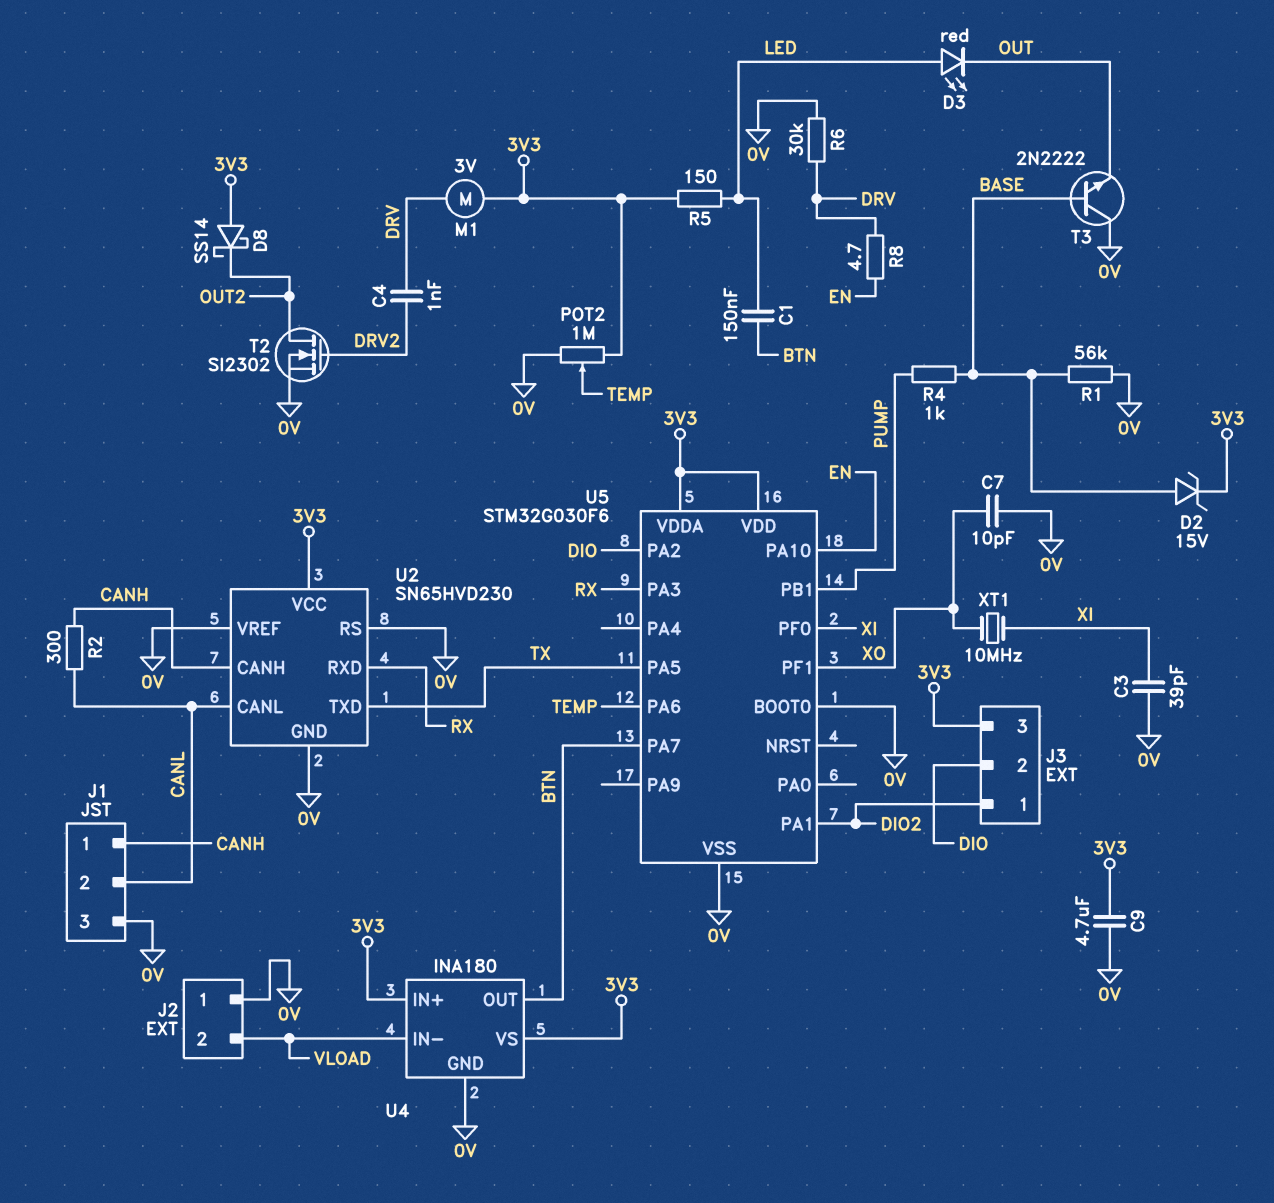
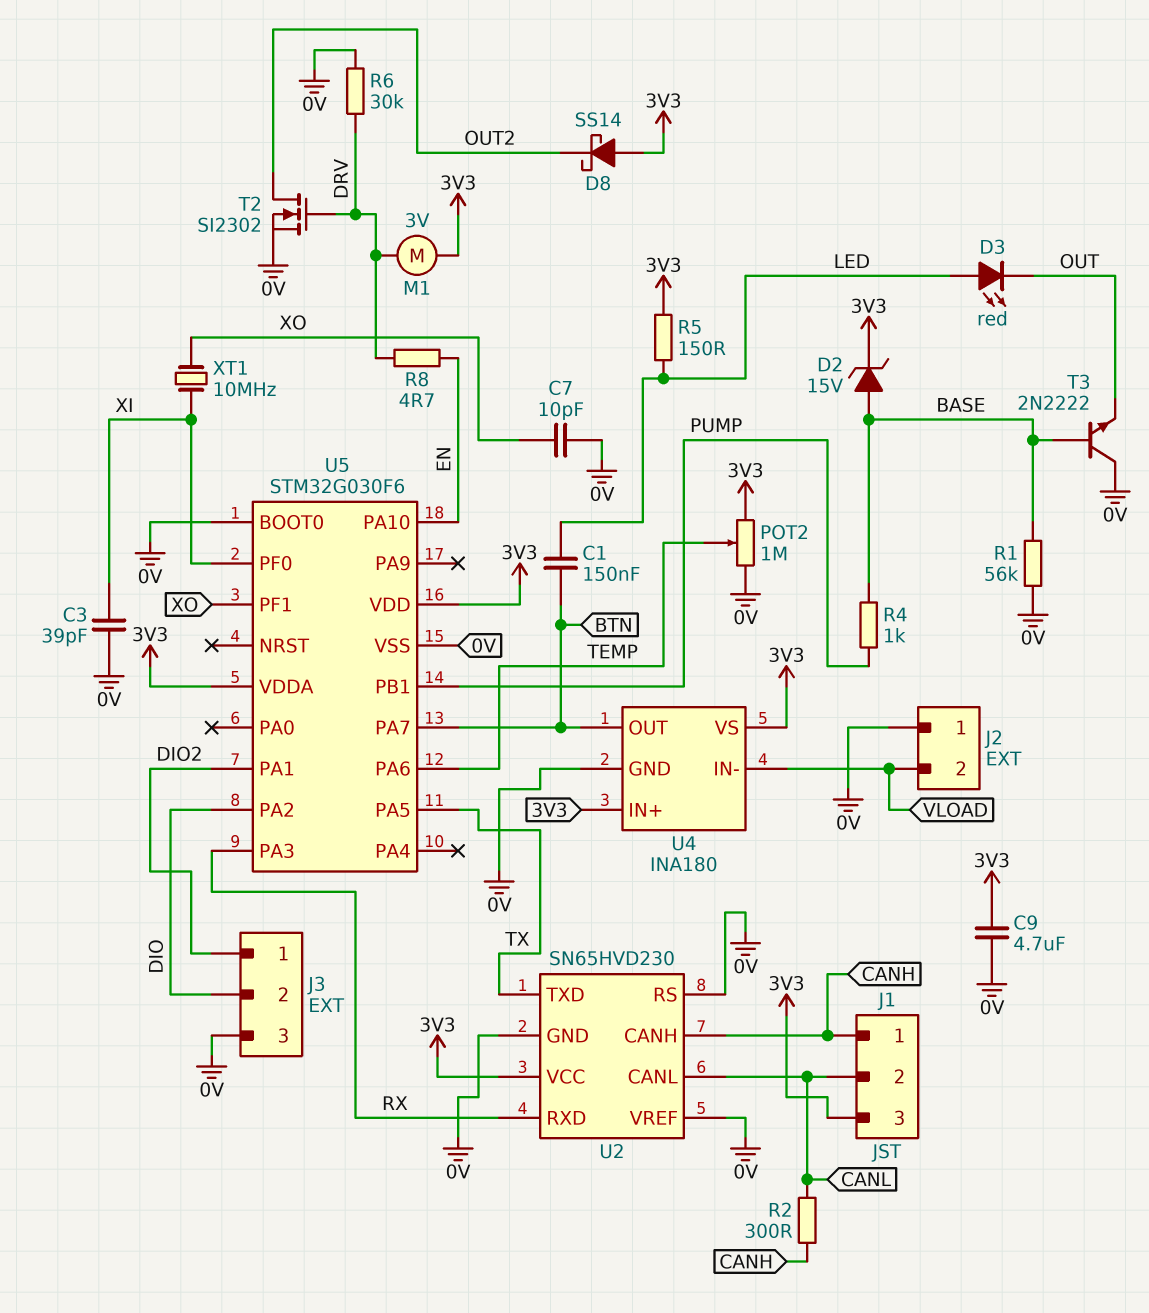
C4: 1nF (DRV, DRV2) -> none
J1 pin 3: 0V -> 3V3
J3 pin 3: 3V3 -> 0V
T2: NMOS SI2302 (G DRV2, D OUT2, S 0V) -> NMOS SI2302 (G DRV, D OUT2, S 0V)

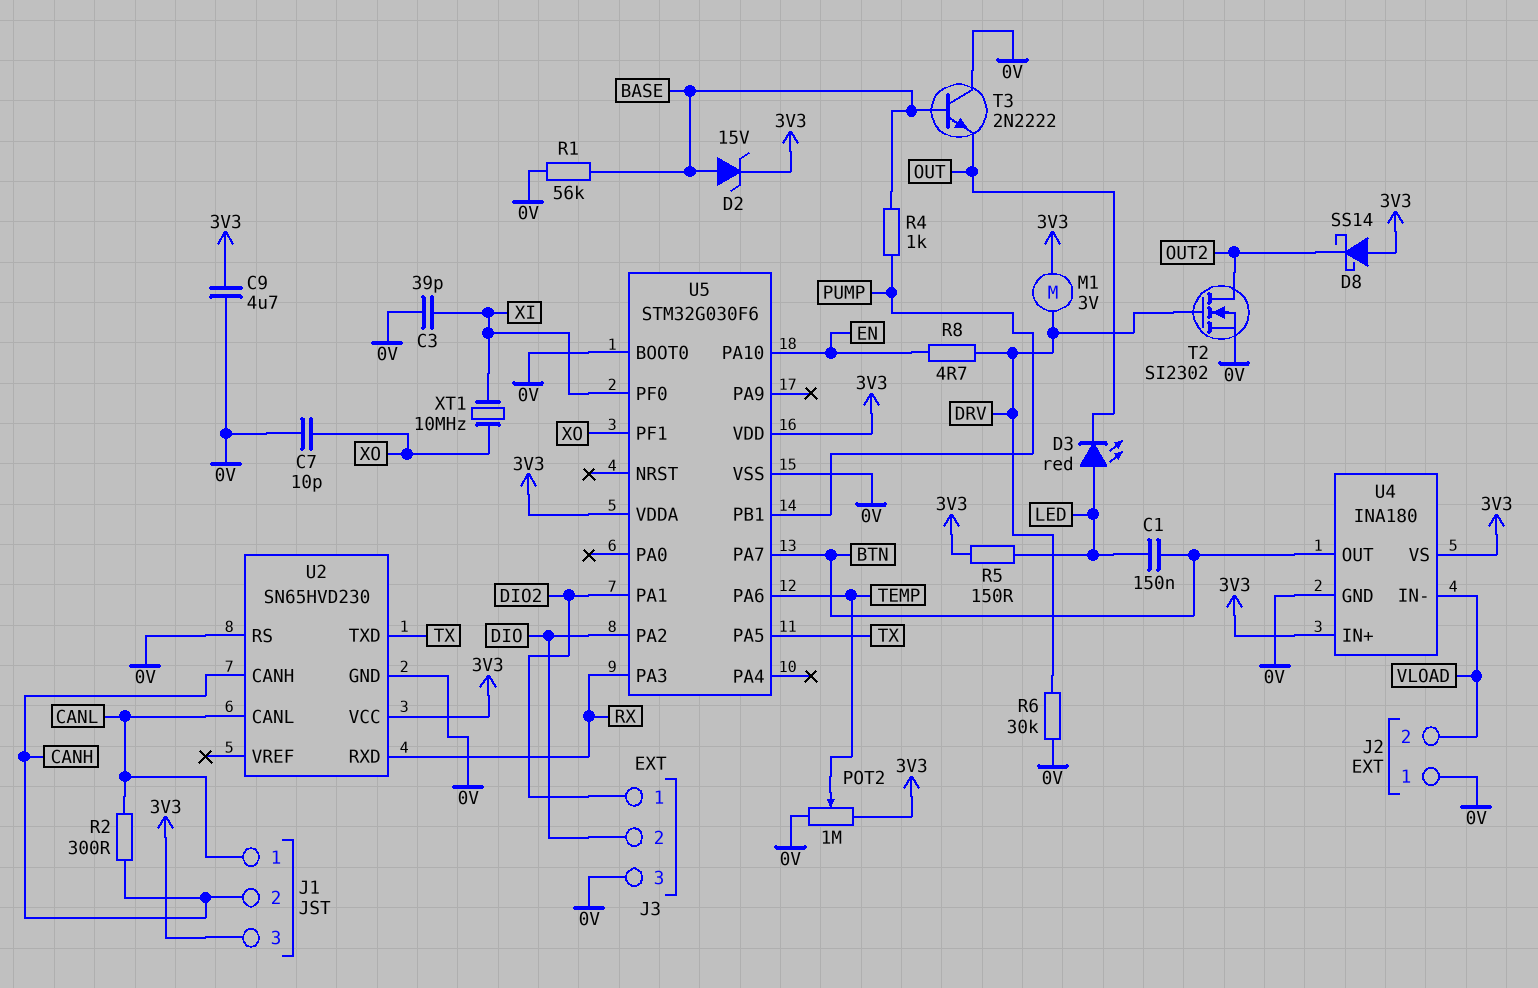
J1 pin 1: CANH -> CANL
J1 pin 2: CANL -> CANH
U2 pin VREF: 0V -> none

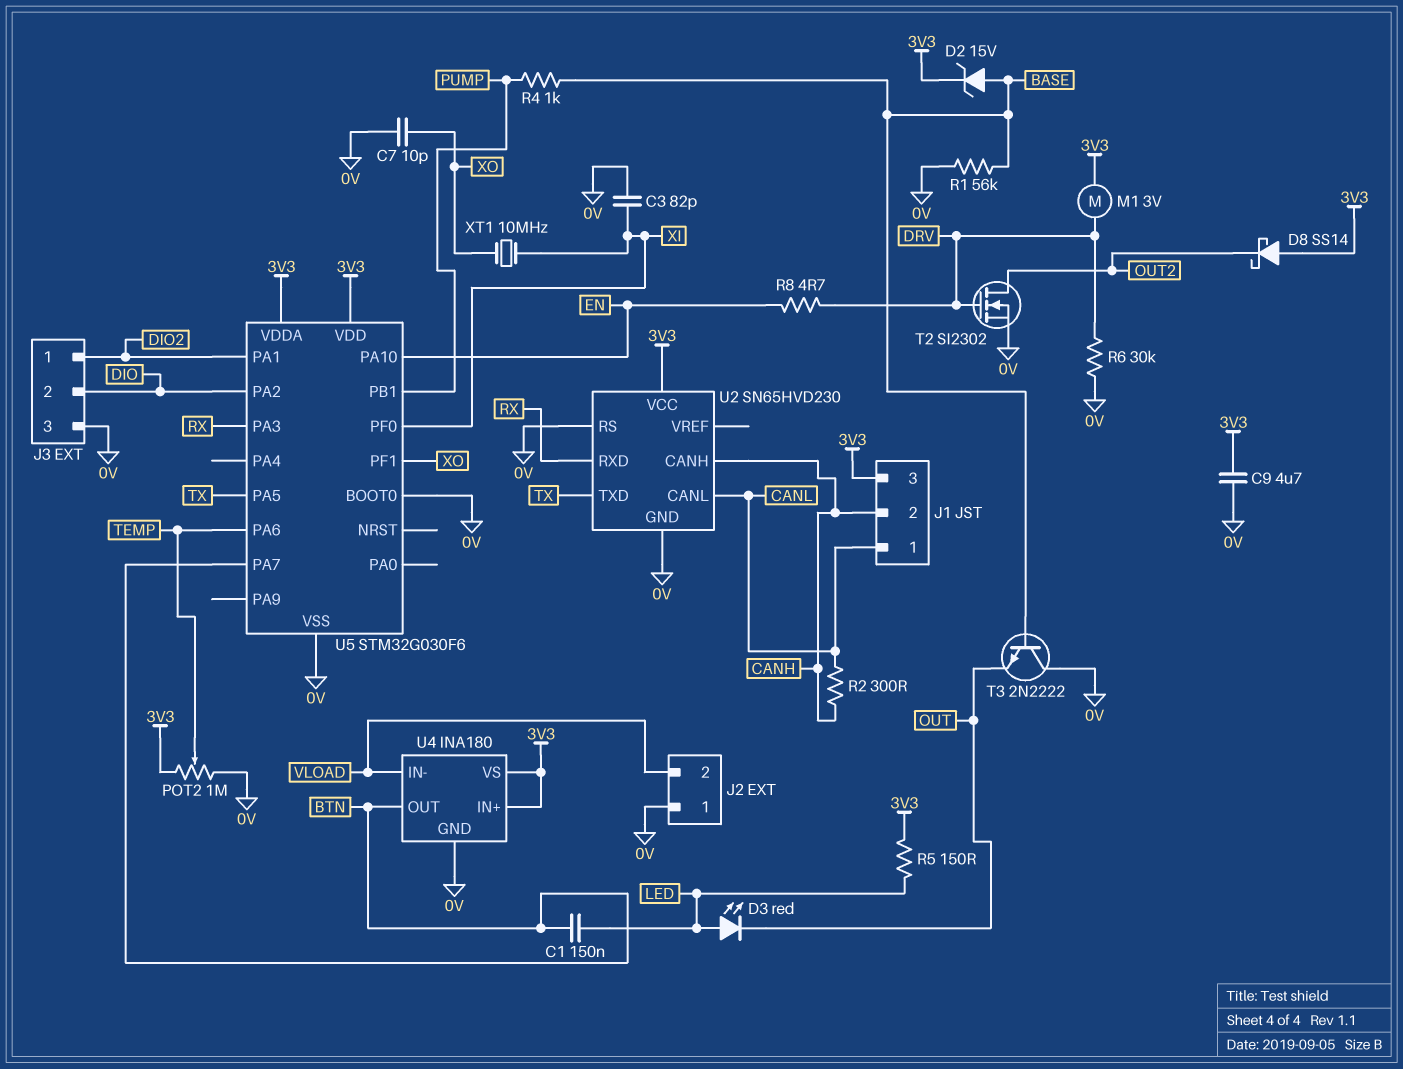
C3: 39pF (0V, XI) -> 82pF (0V, XI)

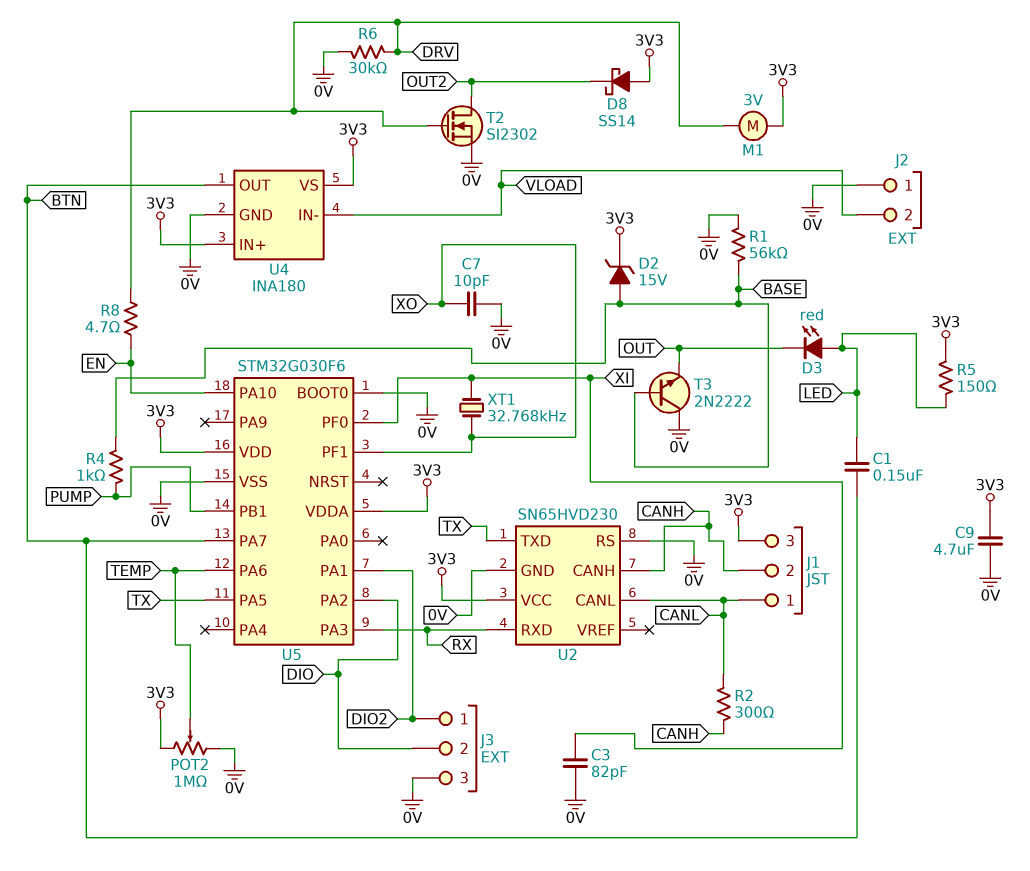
XT1: 10MHz (XI, XO) -> 32.768kHz (XI, XO)

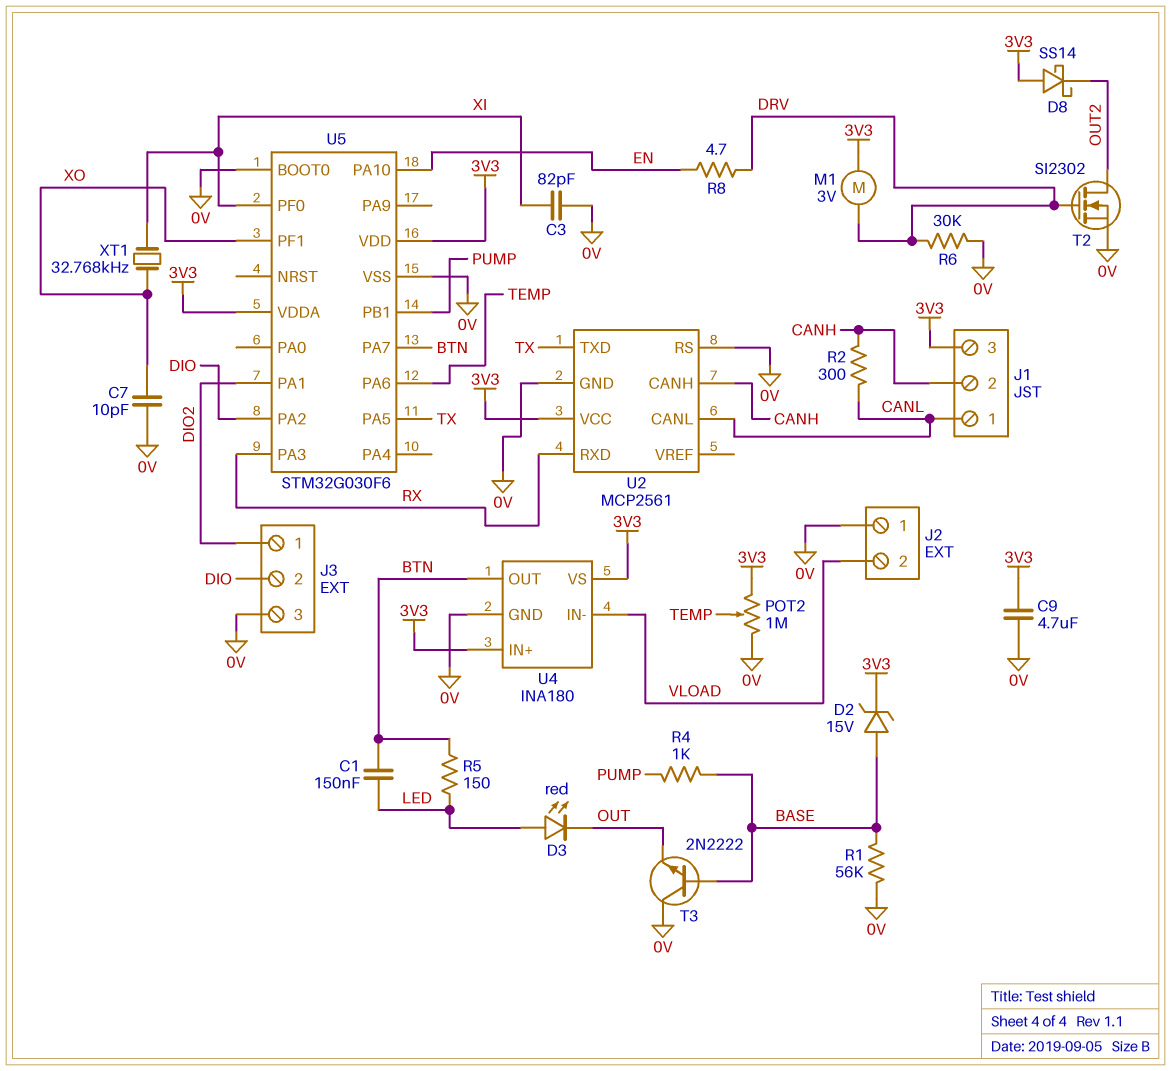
R5: 150 (3V3, LED) -> 150 (BTN, LED)
U2: SN65HVD230 -> MCP2561

